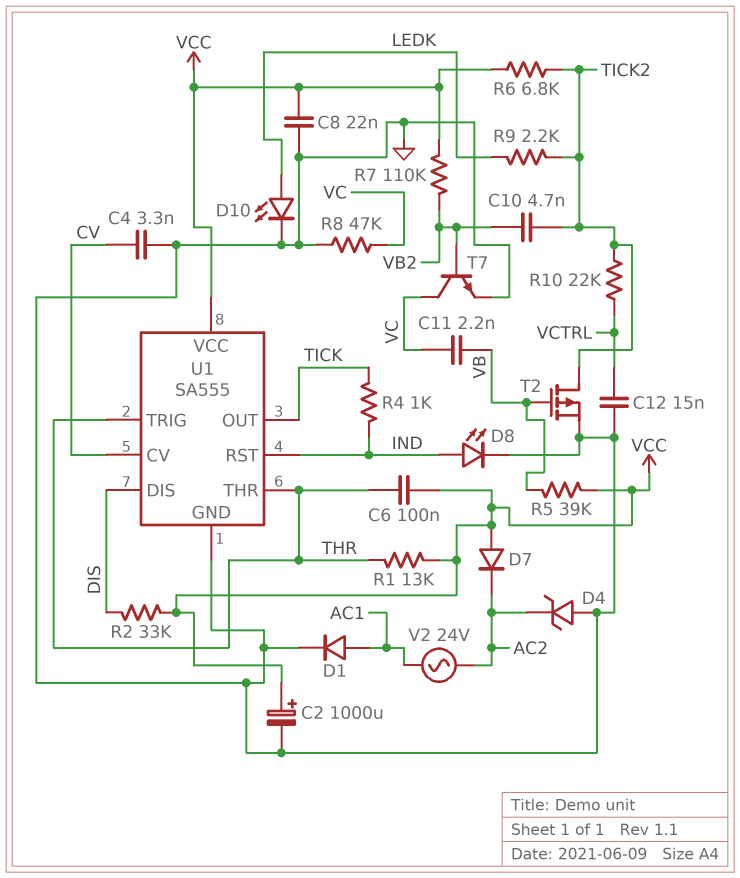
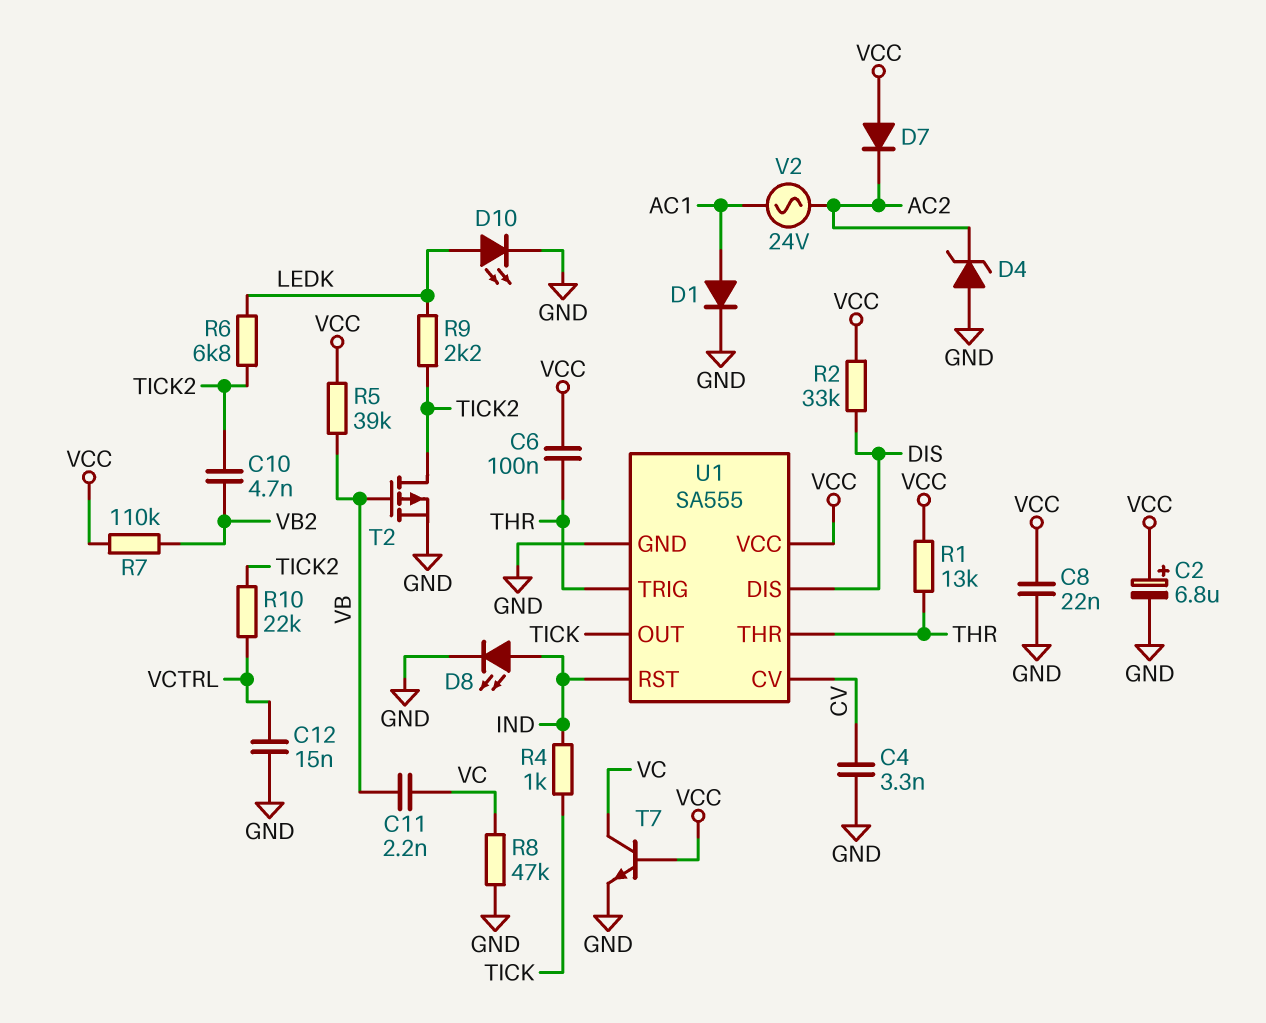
C2: 1000uF (plus VCC, minus GND) -> 6.8uF (plus VCC, minus GND)
R6: 6.8k (TICK2, VCC) -> 6.8k (LEDK, TICK2)
T7: NPN (B VB2, C VC, E GND) -> NPN (B VCC, C VC, E GND)

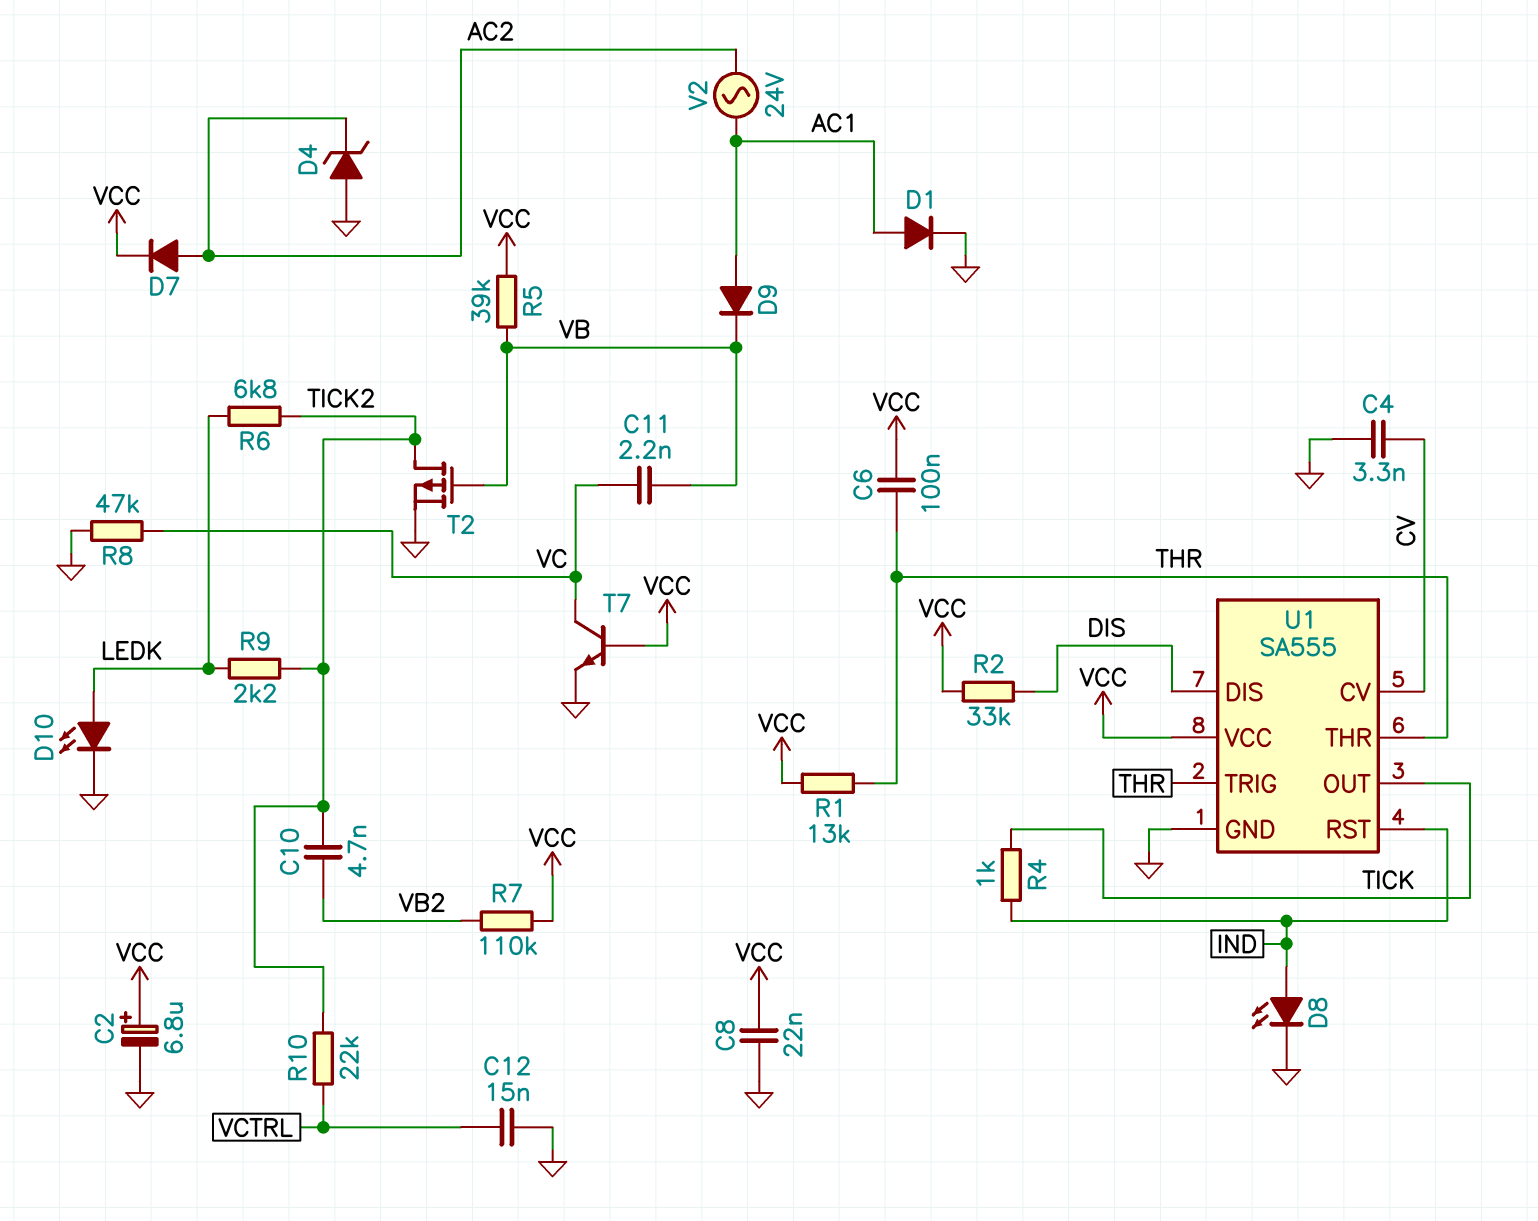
D7: diode (A VCC, K AC2) -> diode (A AC2, K VCC)
D9: none -> diode (A AC1, K VB)

